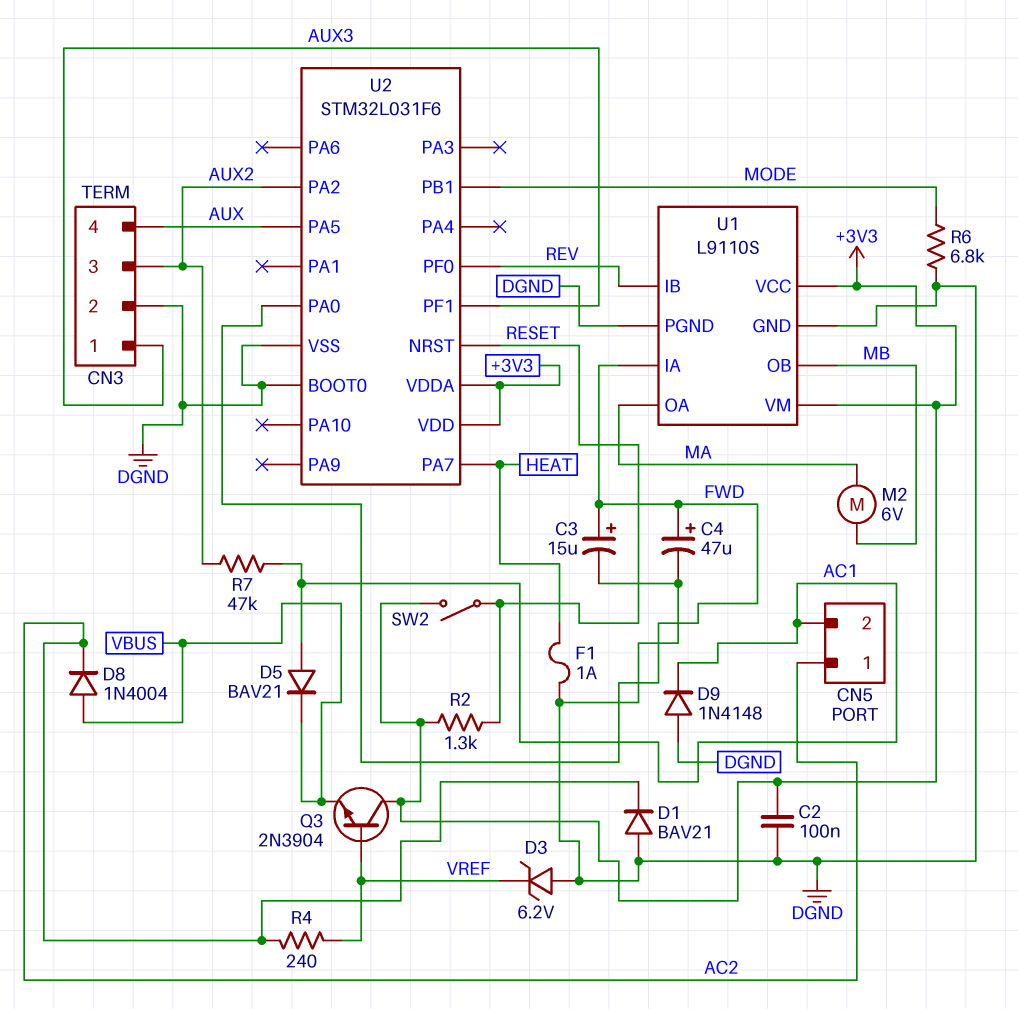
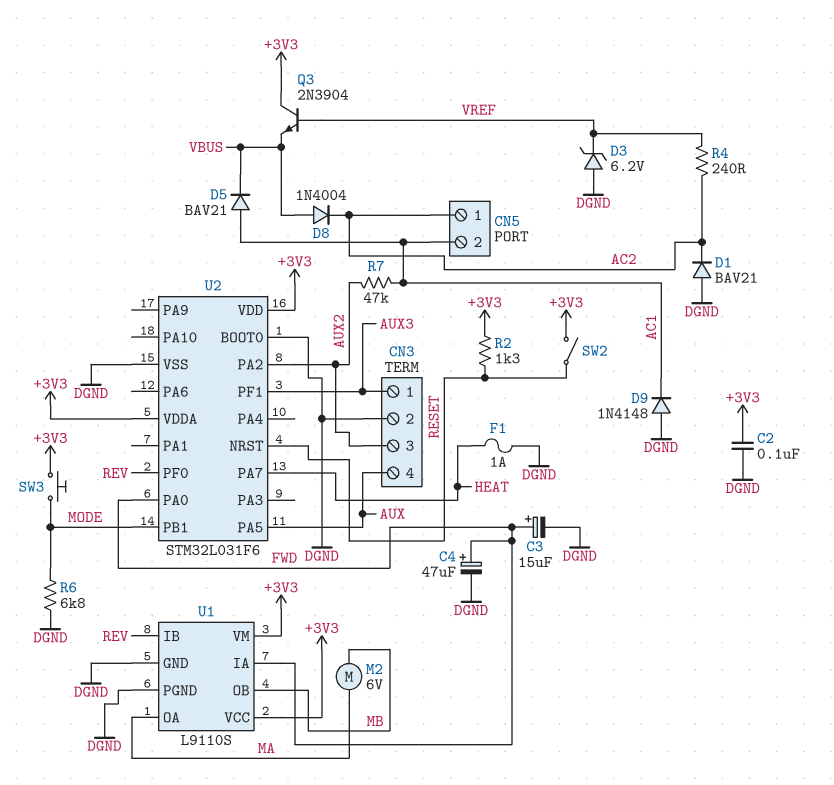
SW3: none -> button (+3V3, MODE)

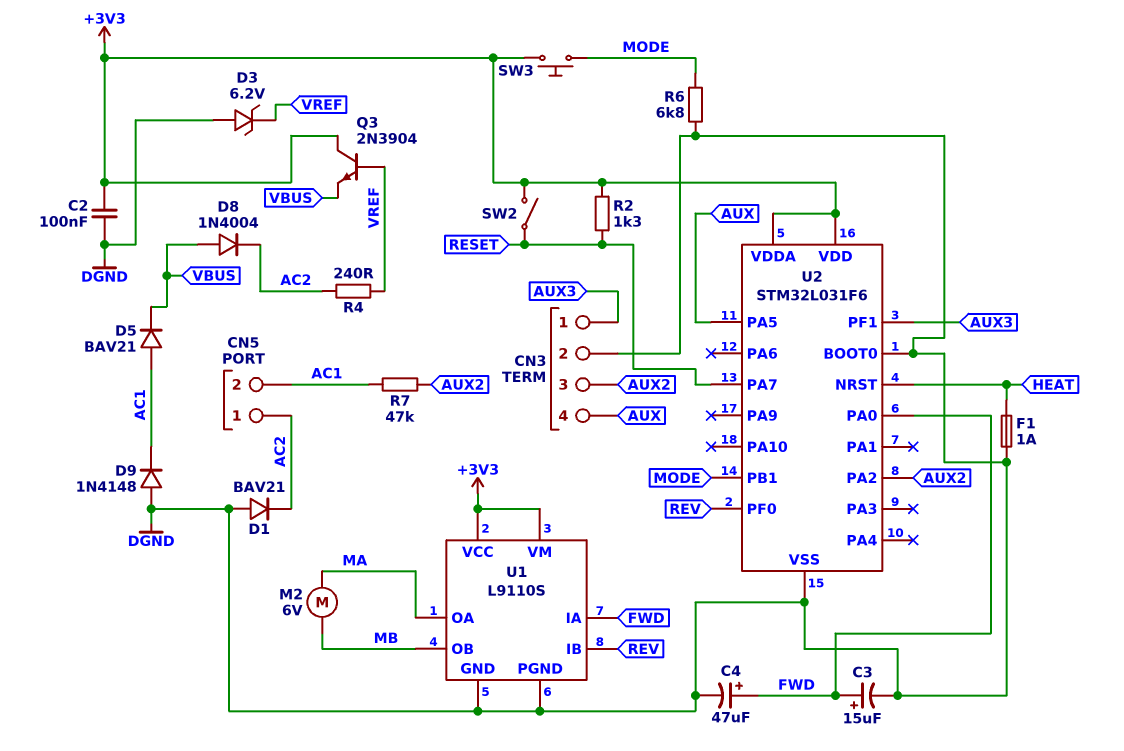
U2 pin NRST: RESET -> HEAT
U2 pin PA7: HEAT -> RESET

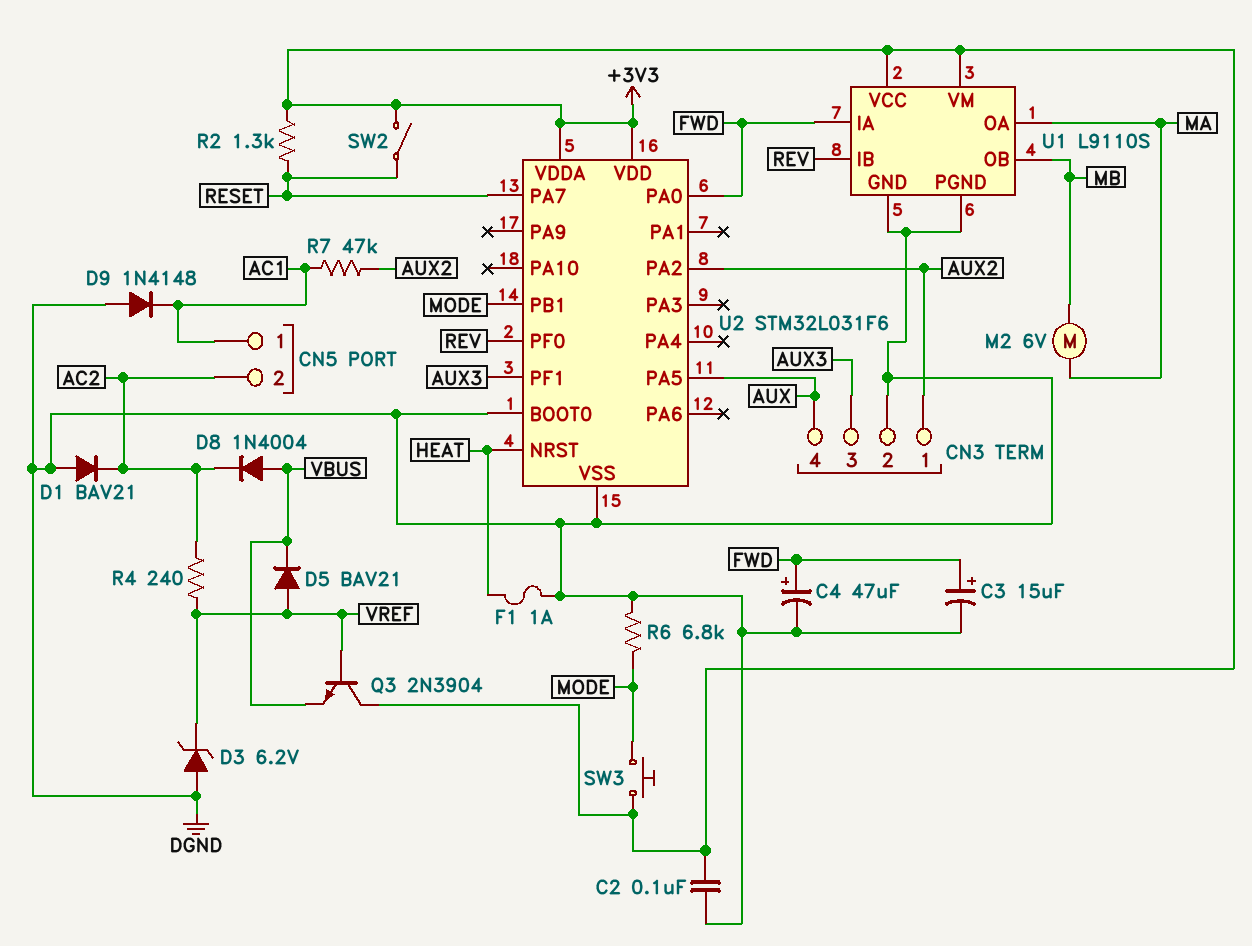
CN3 pin 1: AUX3 -> AUX2
CN3 pin 3: AUX2 -> AUX3
CN5 pin 1: AC2 -> AC1
CN5 pin 2: AC1 -> AC2
D5: diode BAV21 (A AC1, K VBUS) -> diode BAV21 (A VREF, K VBUS)

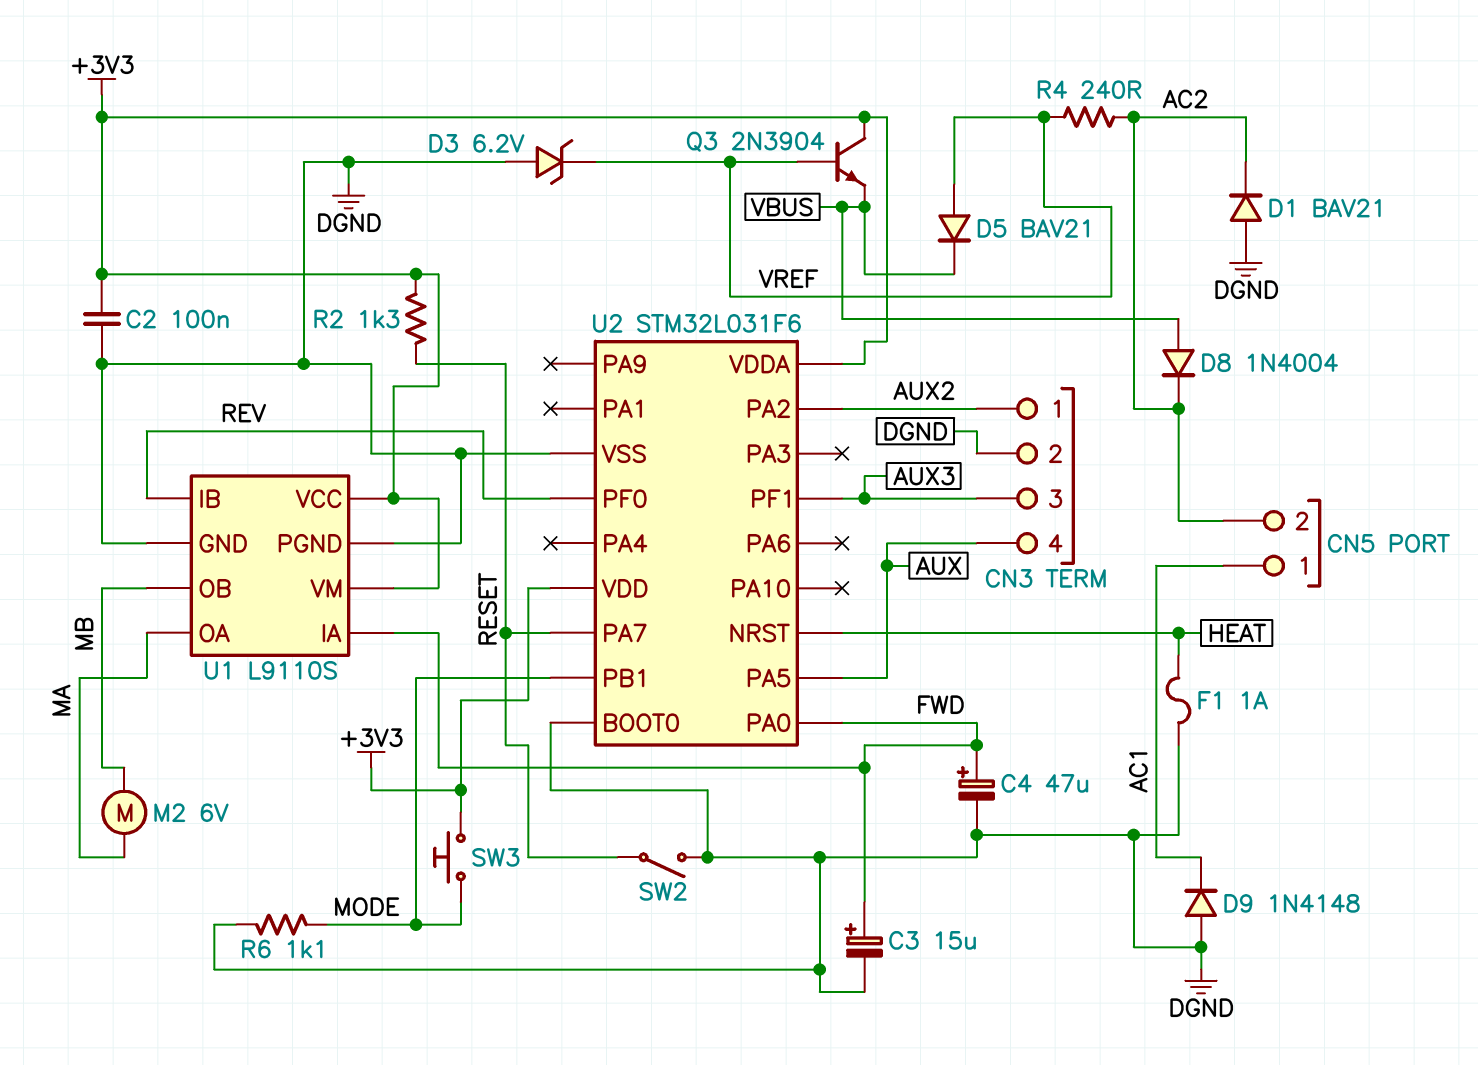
R6: 6.8k (DGND, MODE) -> 1.1k (DGND, MODE)
R7: 47k (AC1, AUX2) -> none
SW2: switch (+3V3, RESET) -> switch (DGND, RESET)

